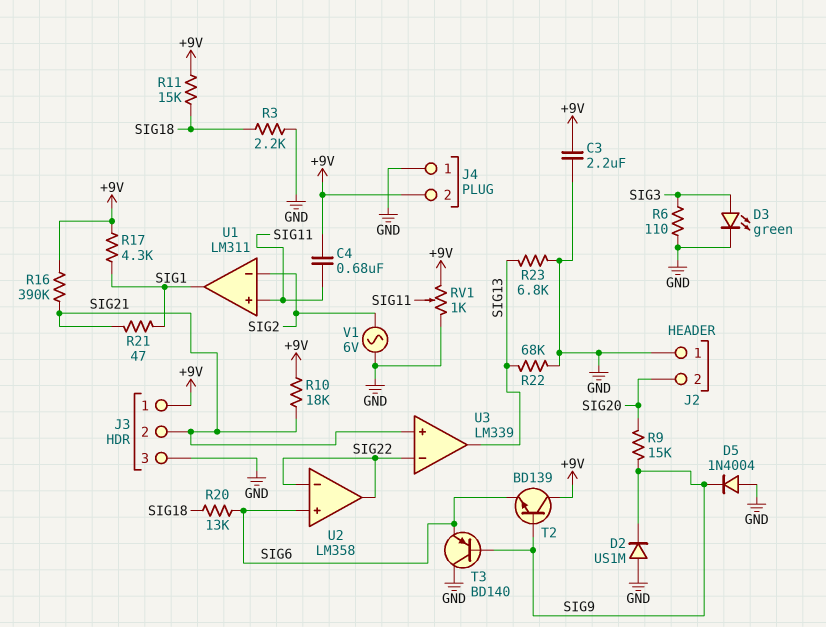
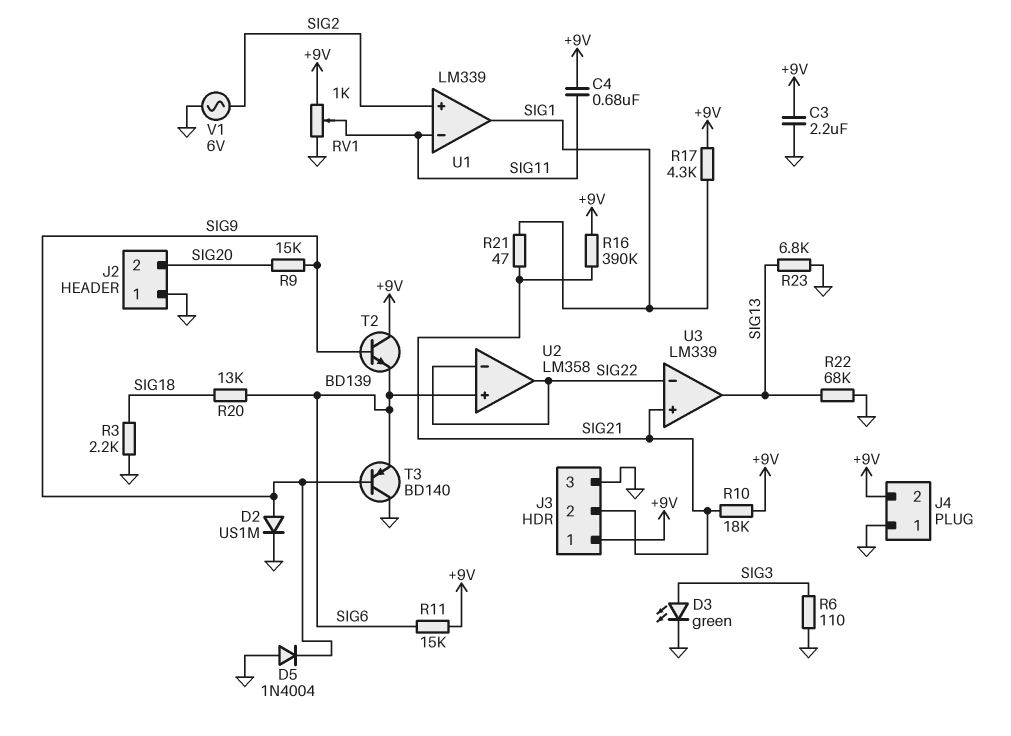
D2: diode US1M (A GND, K SIG9) -> diode US1M (A SIG9, K GND)
R11: 15k (+9V, SIG18) -> 15k (+9V, SIG6)
U1: LM311 -> LM339
U1 pin in+: SIG11 -> SIG2
U1 pin in-: SIG2 -> SIG11

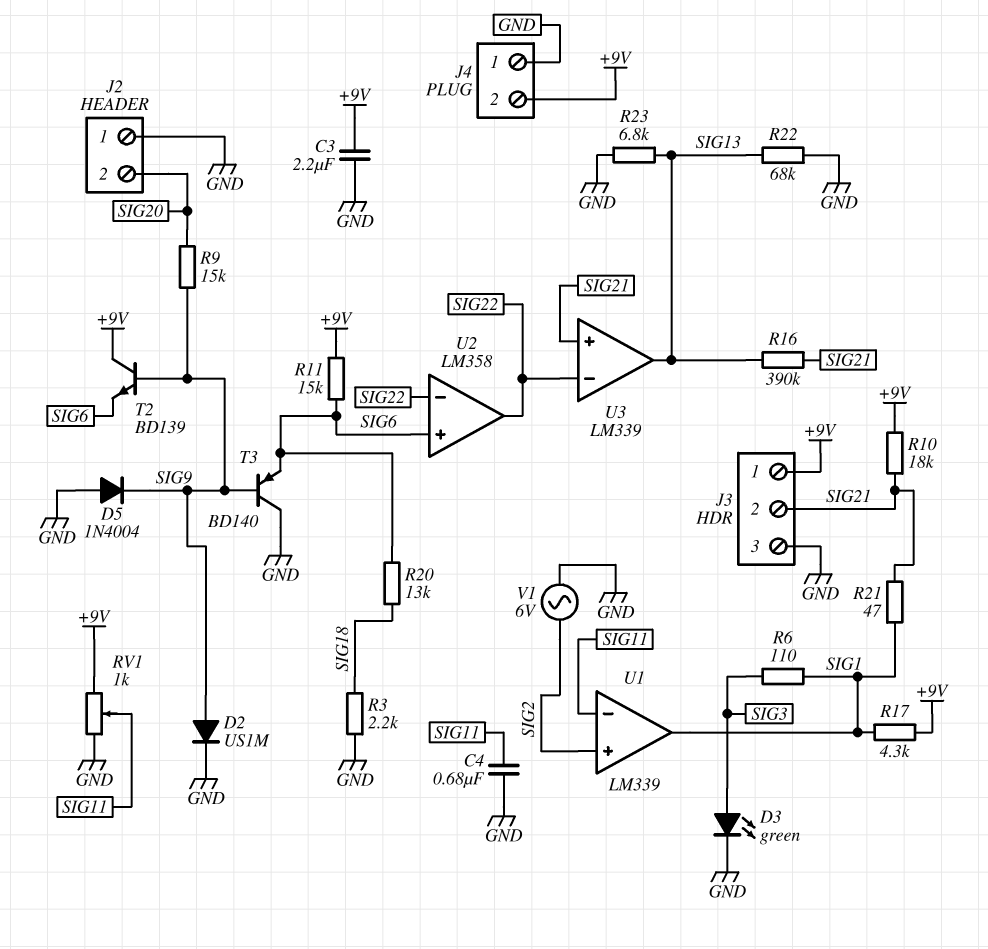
C4: 680nF (+9V, SIG11) -> 680nF (GND, SIG11)
R6: 110 (GND, SIG3) -> 110 (SIG1, SIG3)
R16: 390k (+9V, SIG21) -> 390k (SIG13, SIG21)

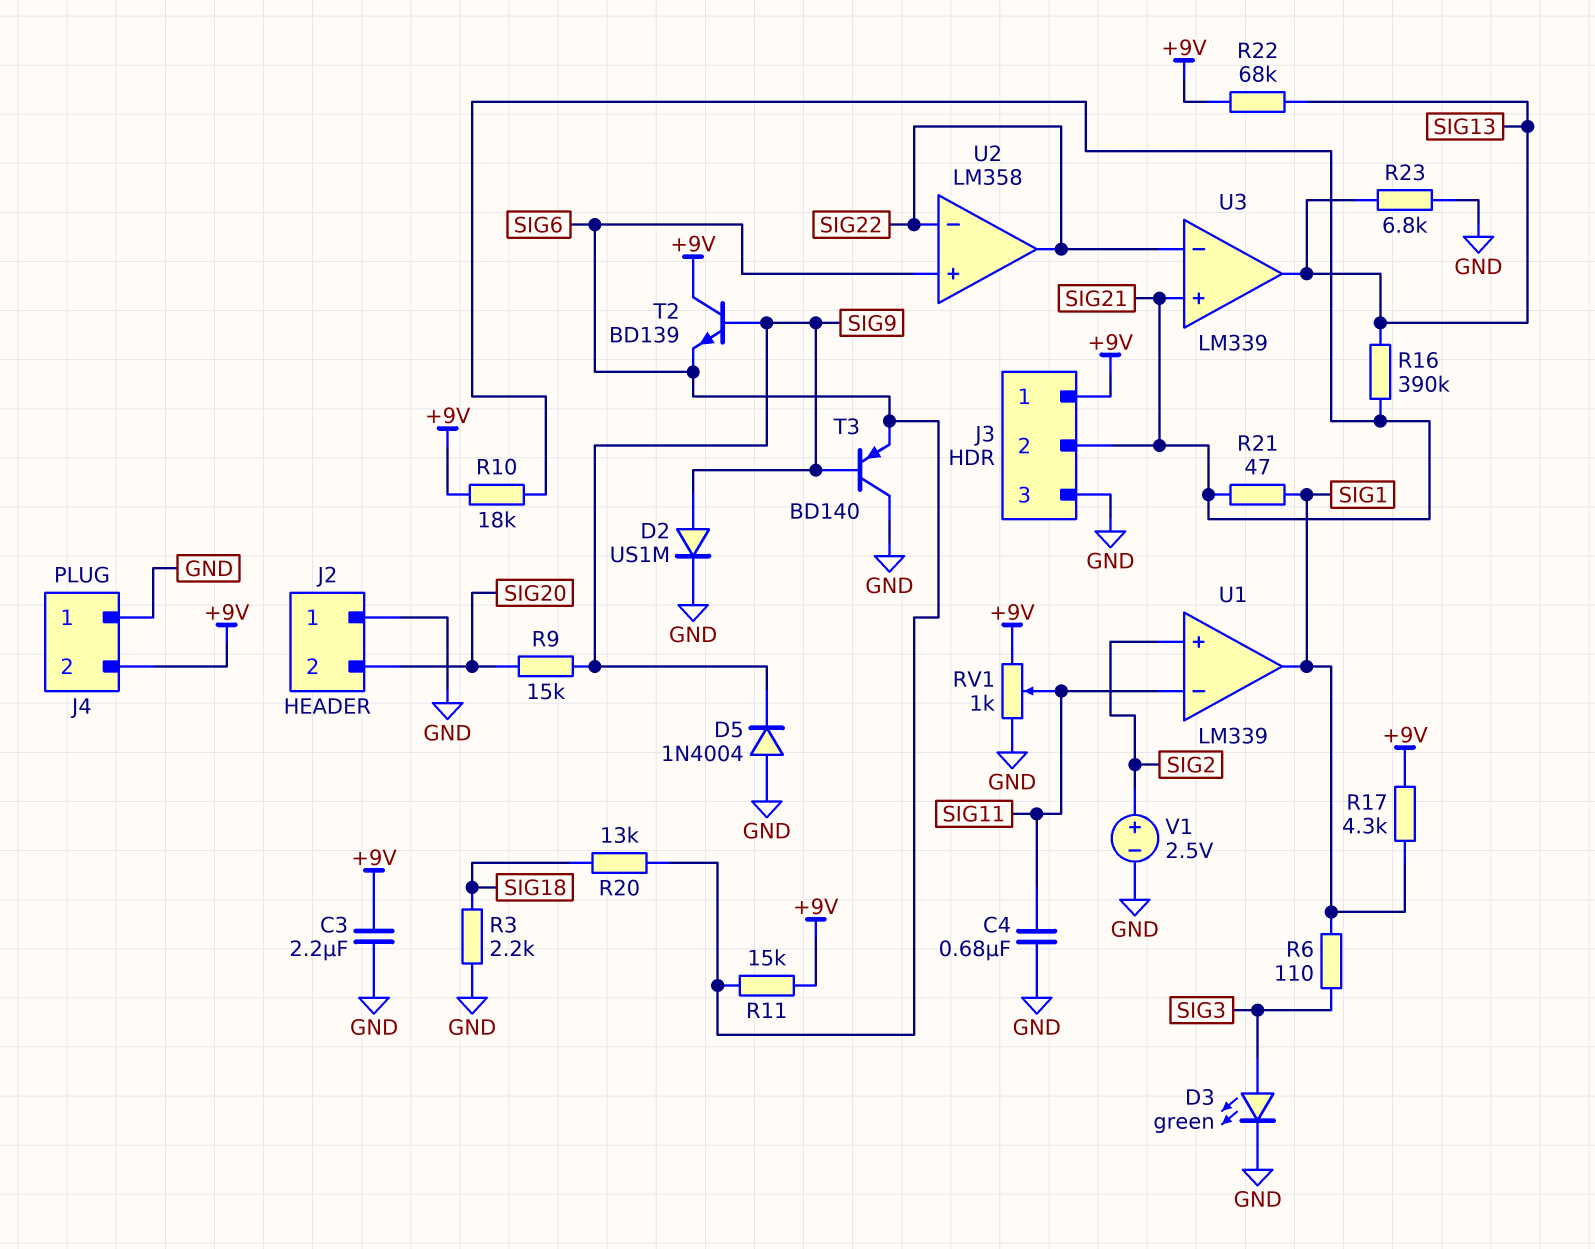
R22: 68k (GND, SIG13) -> 68k (+9V, SIG13)
V1: AC 6V (GND, SIG2) -> 2.5V (plus SIG2, minus GND)

